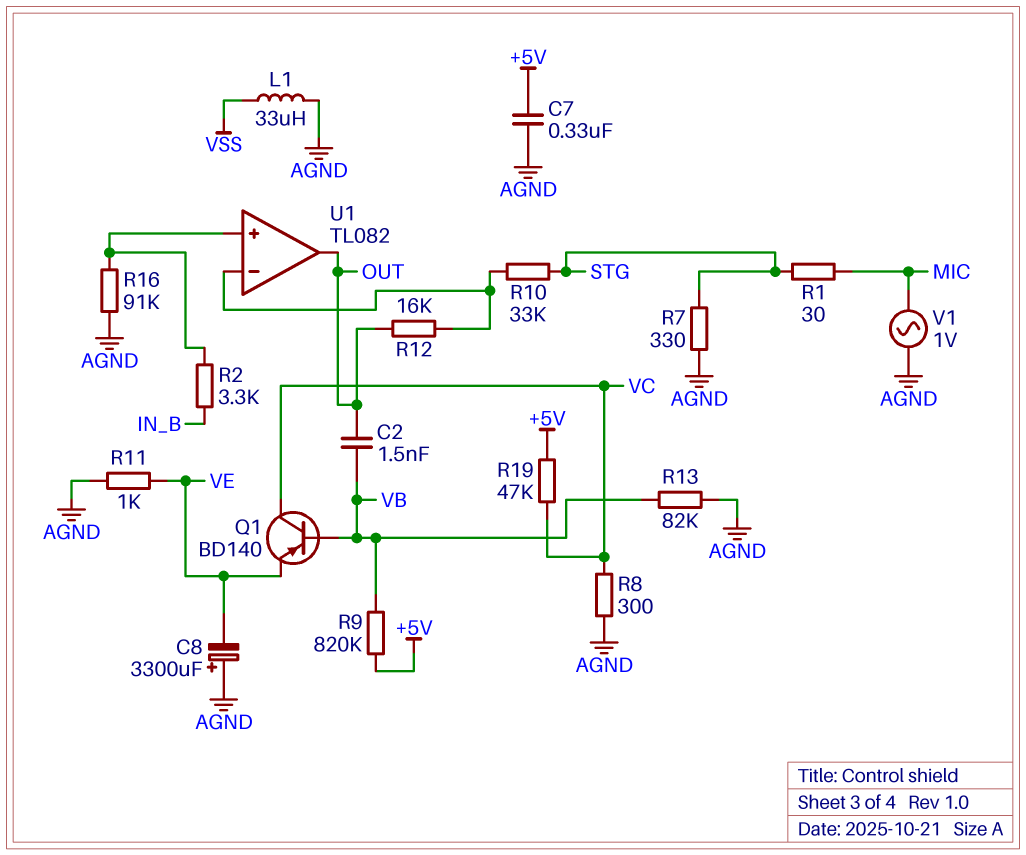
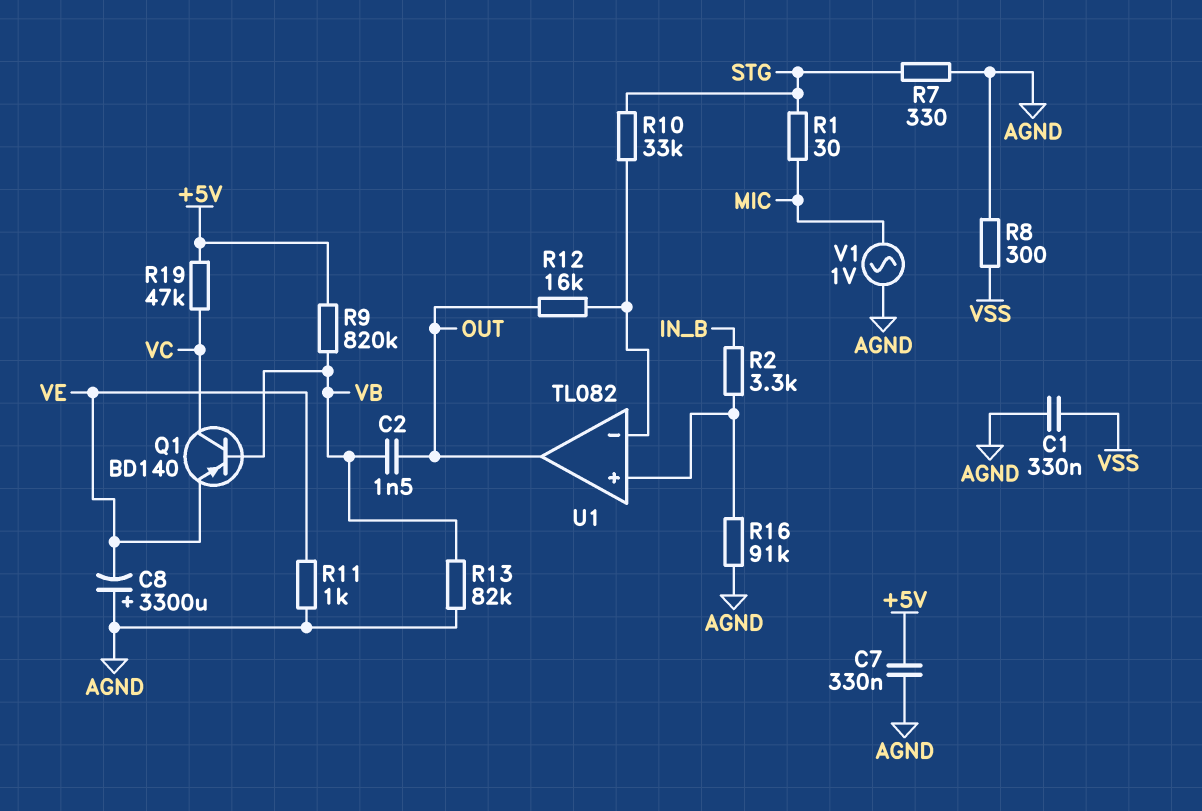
C1: none -> 330nF (AGND, VSS)
L1: 33uH (AGND, VSS) -> none
R8: 300 (AGND, VC) -> 300 (AGND, VSS)

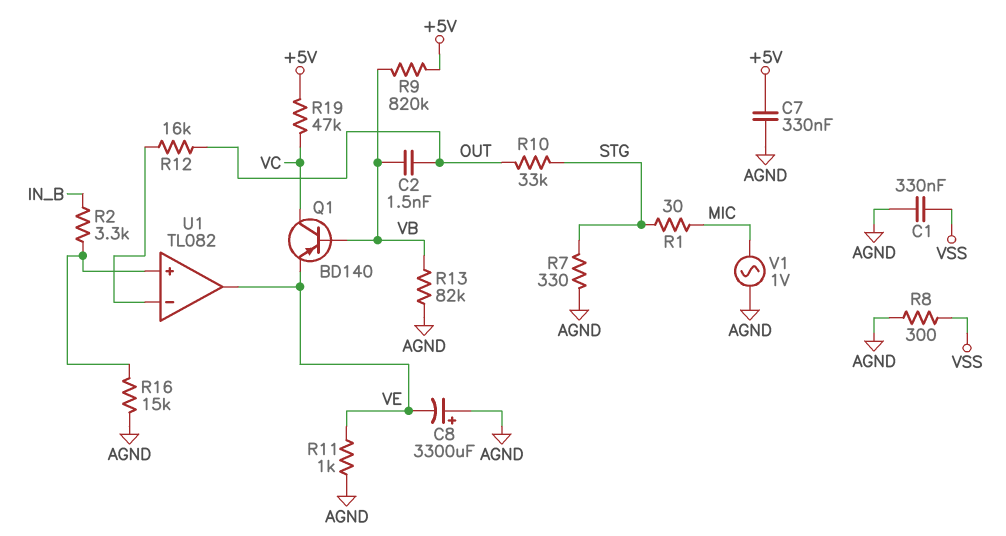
R10: 33k (STG, U1/in-) -> 33k (OUT, STG)
R16: 91k (AGND, U1/in+) -> 15k (AGND, U1/in+)
U1 pin out: OUT -> VE

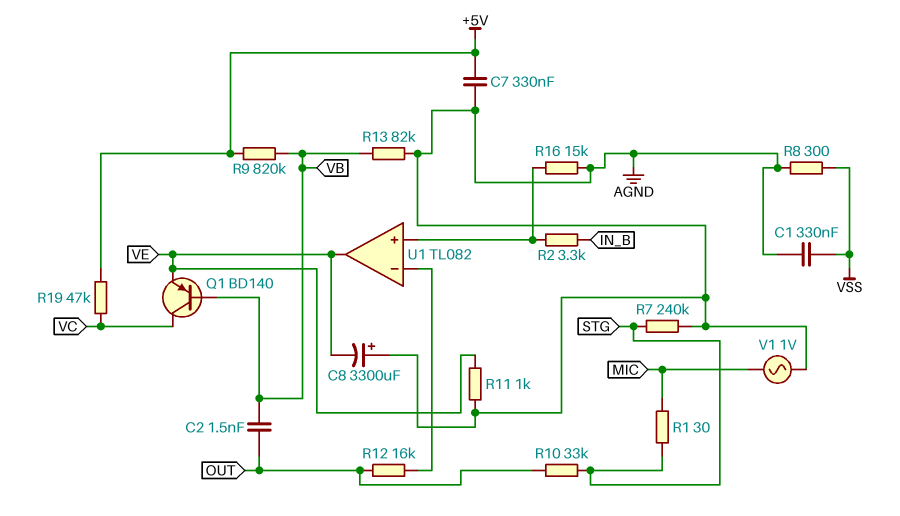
R7: 330 (AGND, STG) -> 240k (AGND, STG)

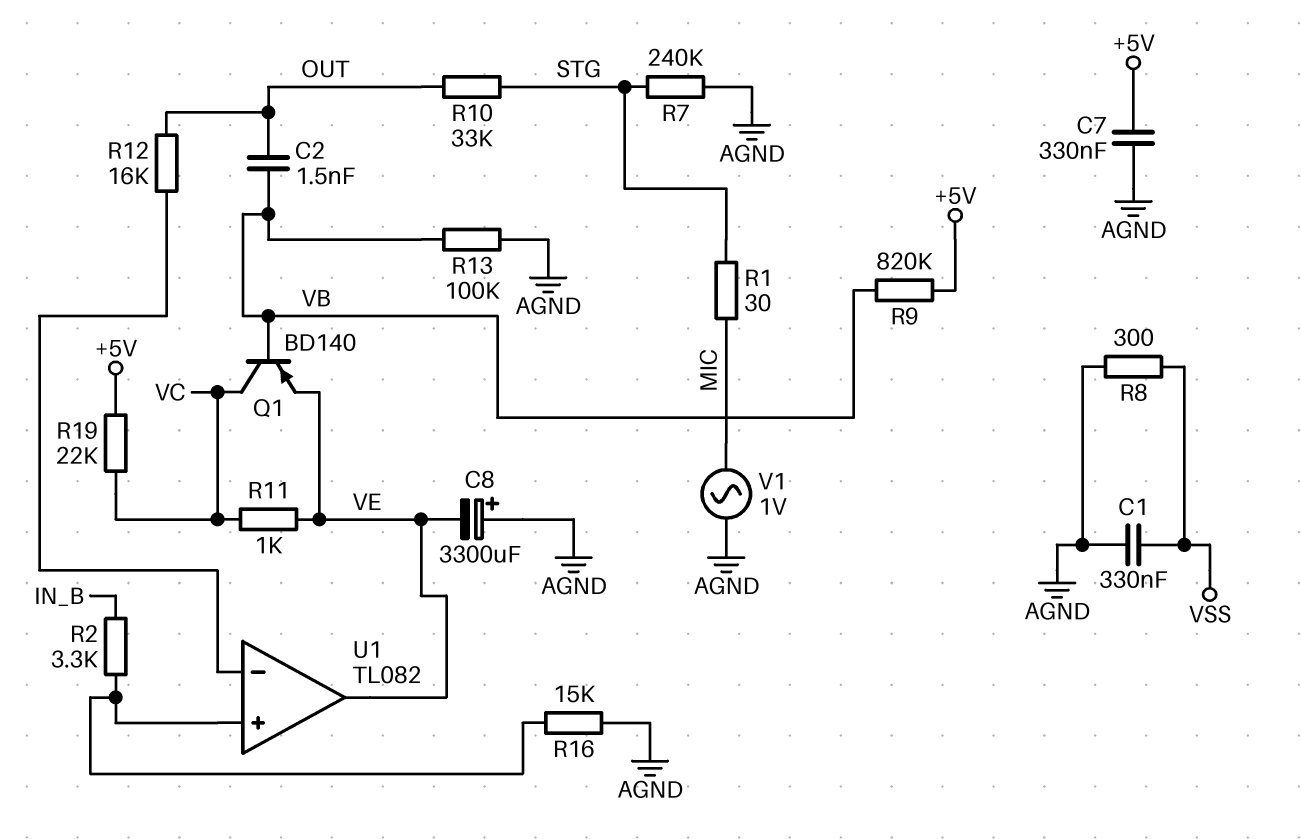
R11: 1k (AGND, VE) -> 1k (VC, VE)
R13: 82k (AGND, VB) -> 100k (AGND, VB)
R19: 47k (+5V, VC) -> 22k (+5V, VC)

